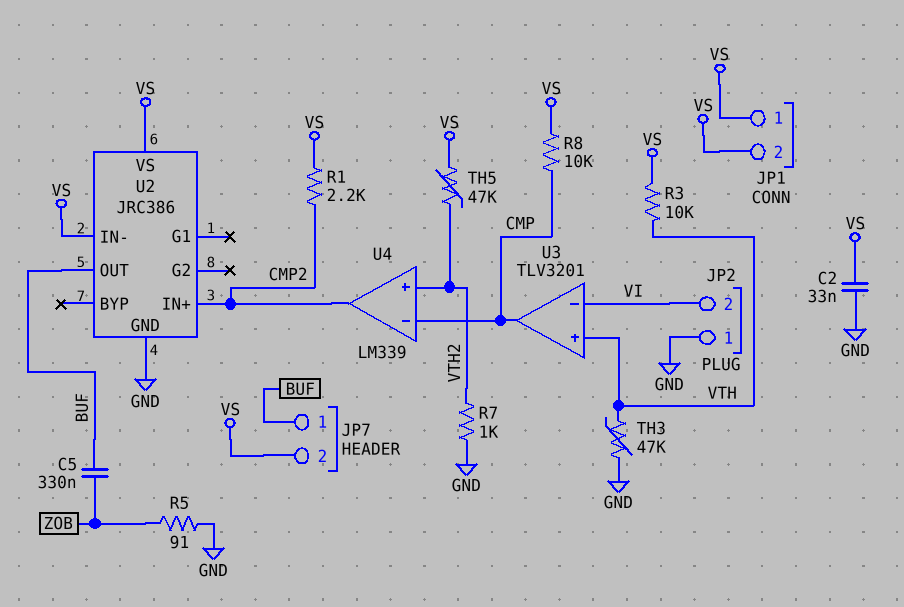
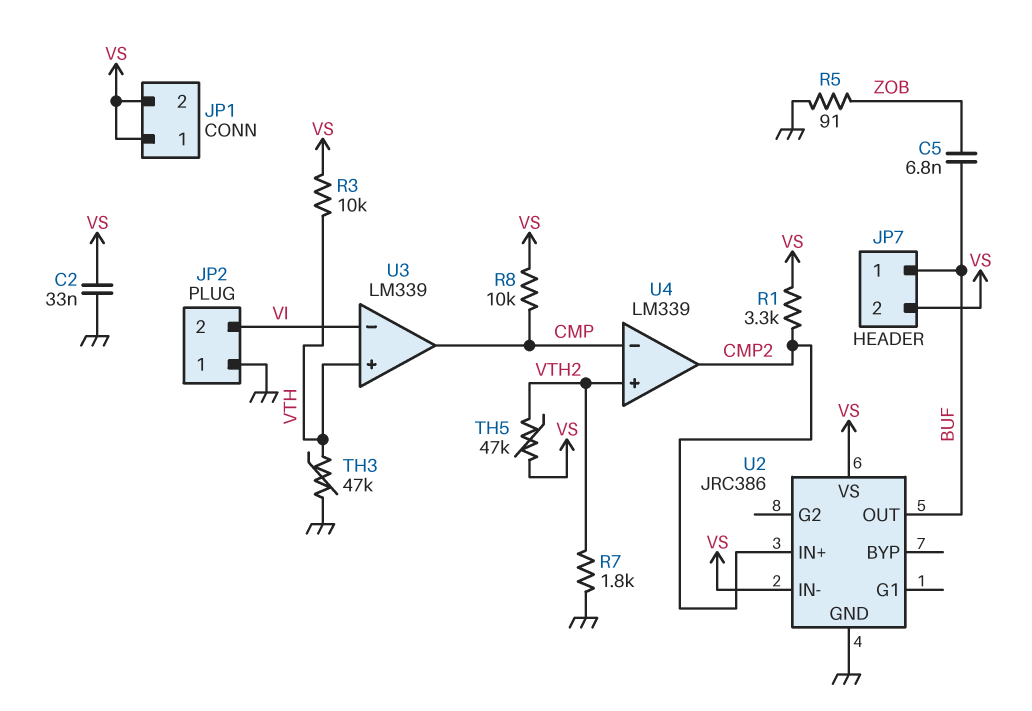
C5: 330nF (BUF, ZOB) -> 6.8nF (BUF, ZOB)
R1: 2.2k (CMP2, VS) -> 3.3k (CMP2, VS)
R7: 1k (GND, VTH2) -> 1.8k (GND, VTH2)
U3: TLV3201 -> LM339

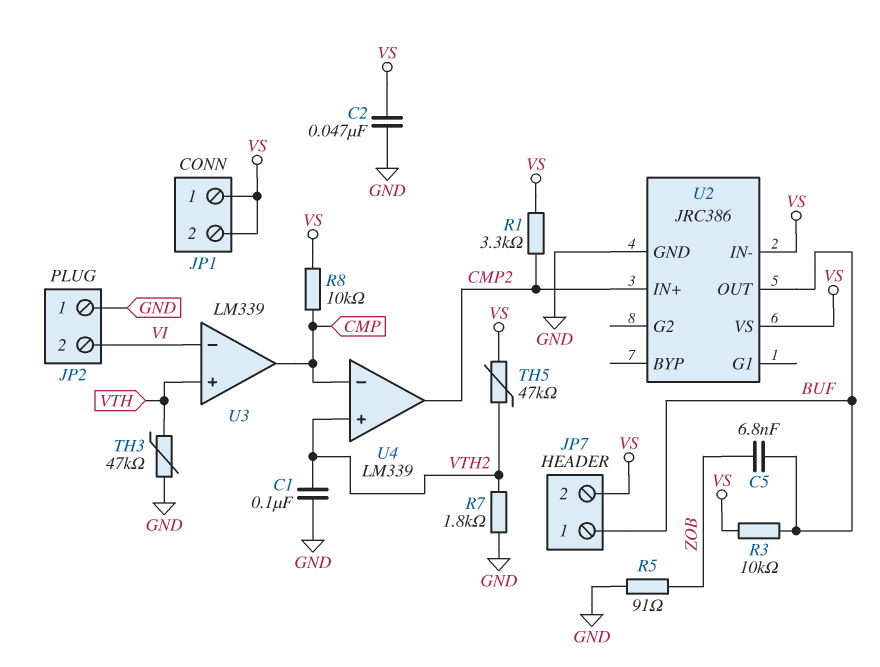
C1: none -> 100nF (GND, VTH2)
C2: 33nF (GND, VS) -> 47nF (GND, VS)
R3: 10k (VS, VTH) -> 10k (BUF, VS)

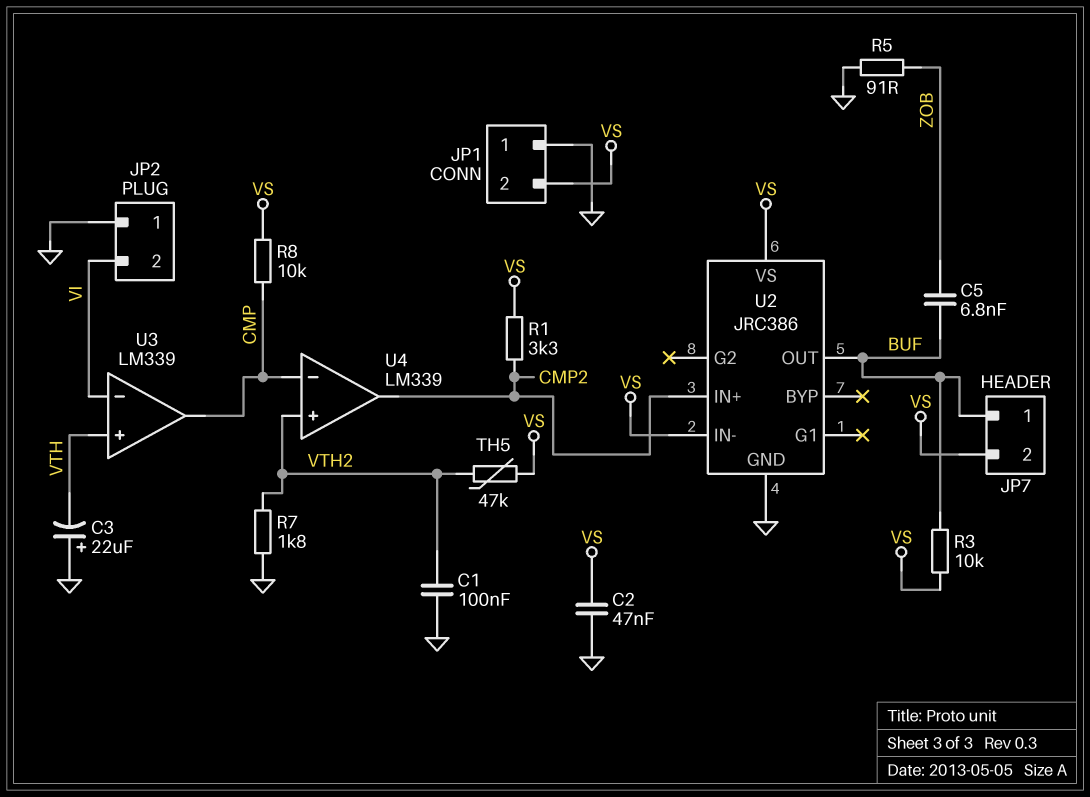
C3: none -> 22uF (plus GND, minus VTH)
JP1 pin 1: VS -> GND
TH3: 47k (GND, VTH) -> none

